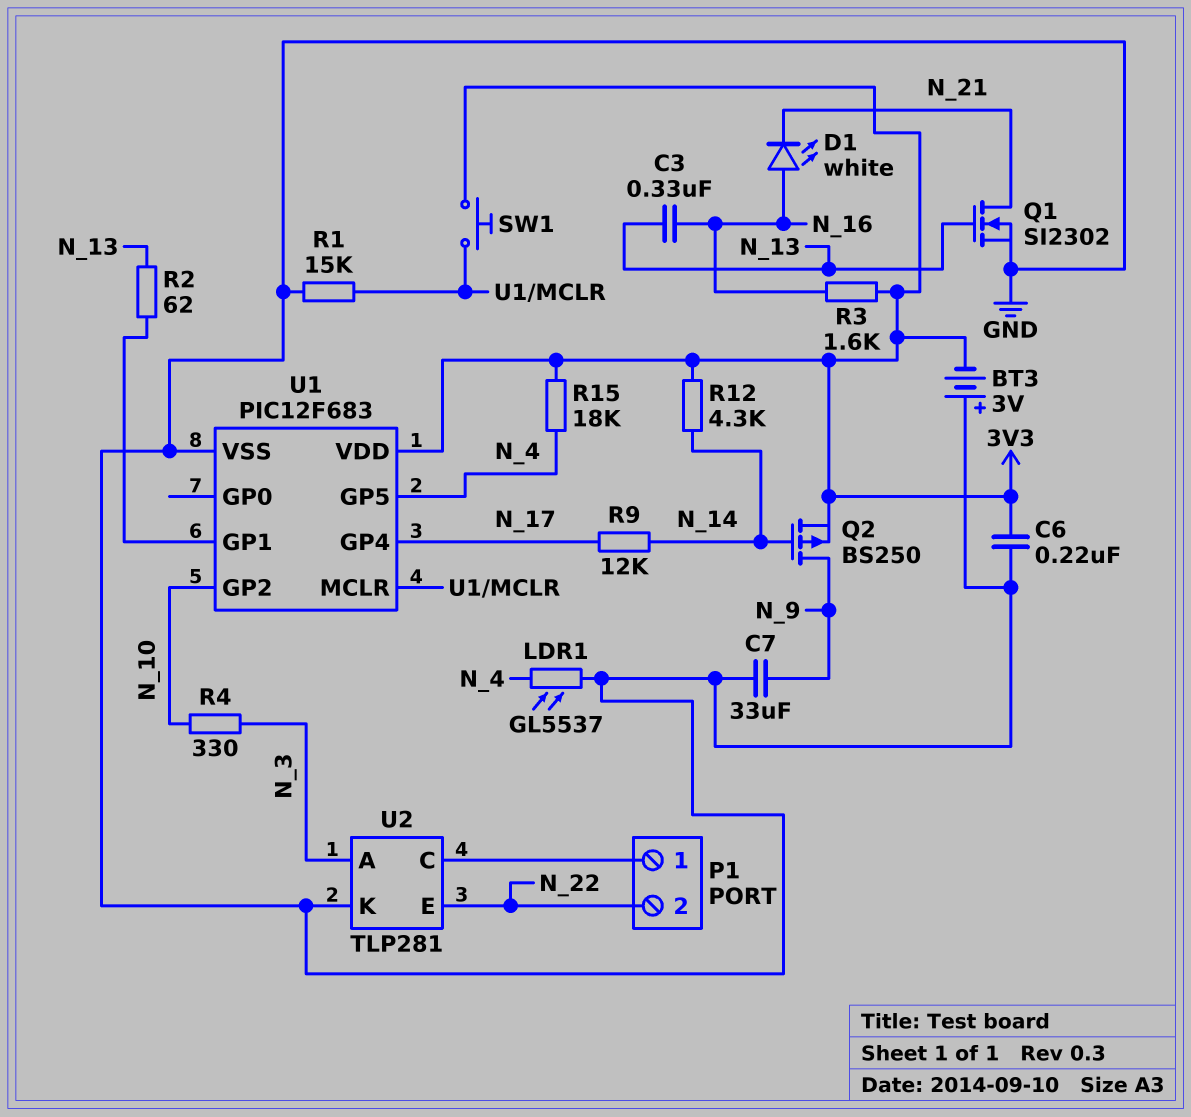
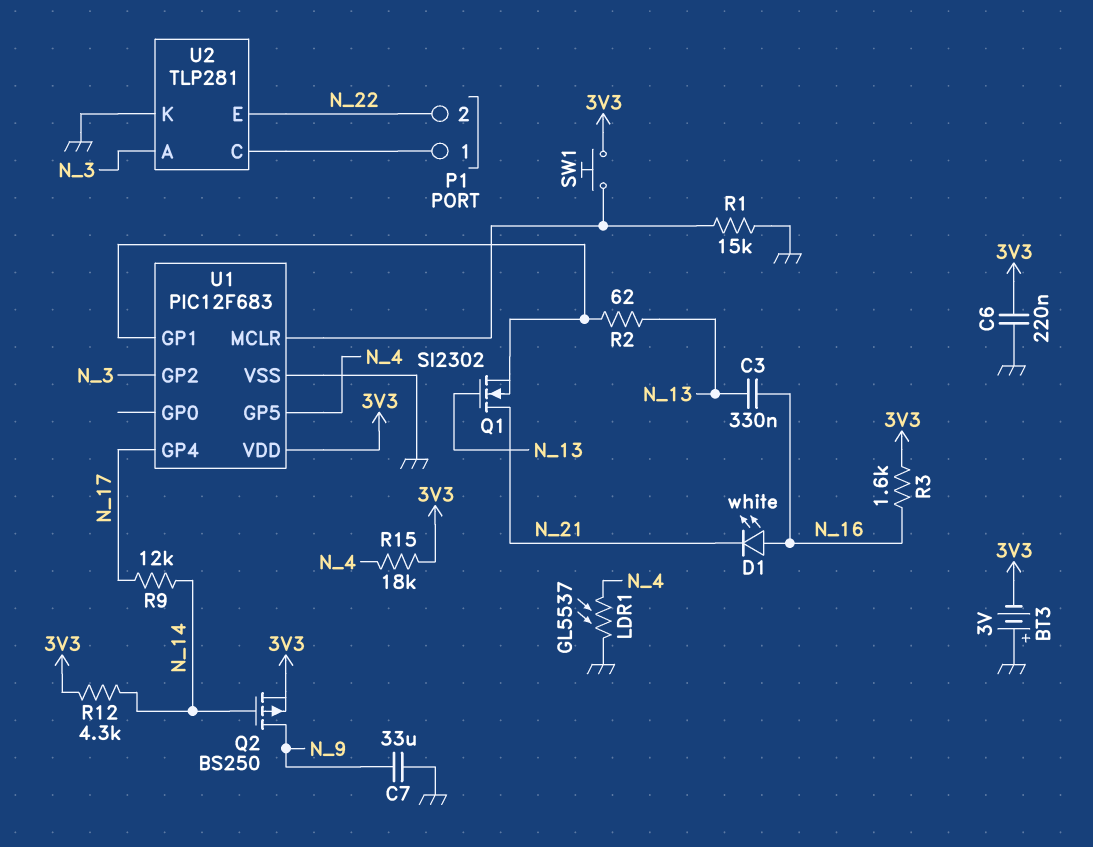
Q1: NMOS SI2302 (G N_13, D N_21, S GND) -> NMOS SI2302 (G N_13, D N_21, S U1/GP1)
R4: 330 (N_3, N_10) -> none
U1 pin GP2: N_10 -> N_3

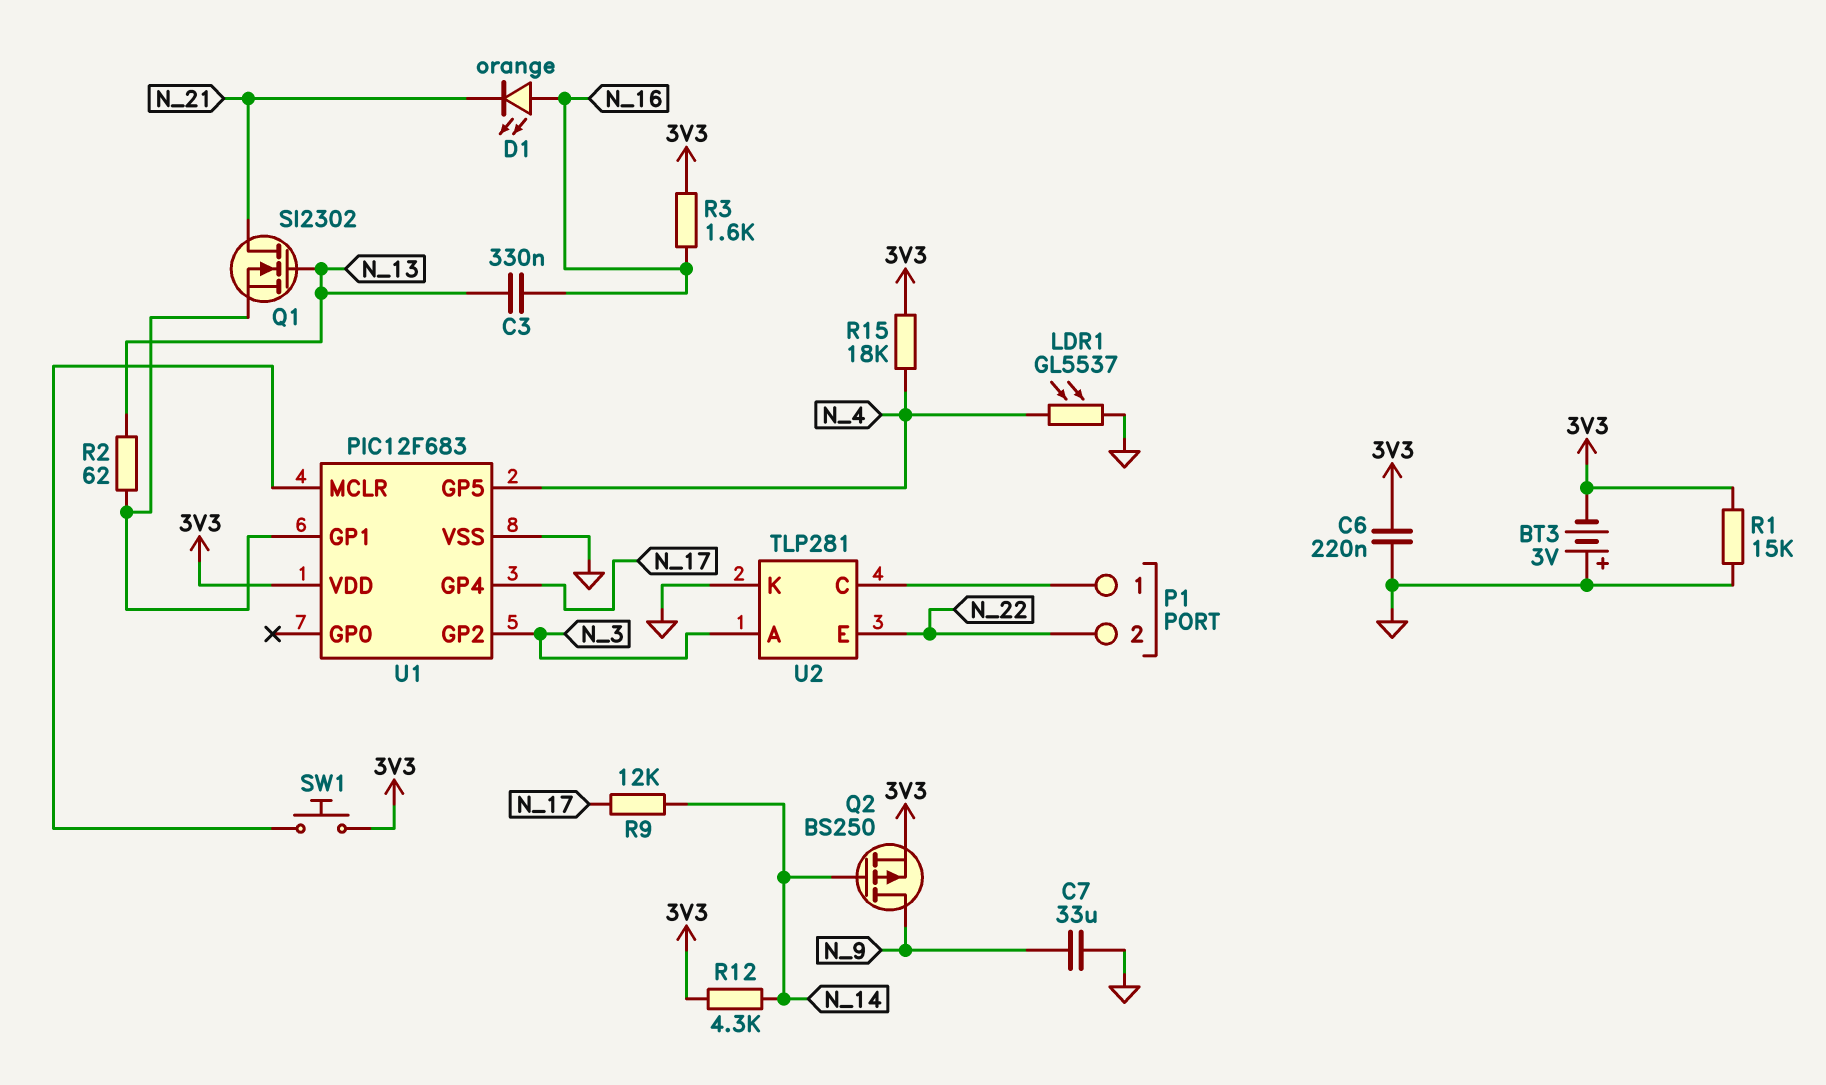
D1: LED white (A N_16, K N_21) -> LED orange (A N_16, K N_21)
R1: 15k (GND, U1/MCLR) -> 15k (3V3, GND)

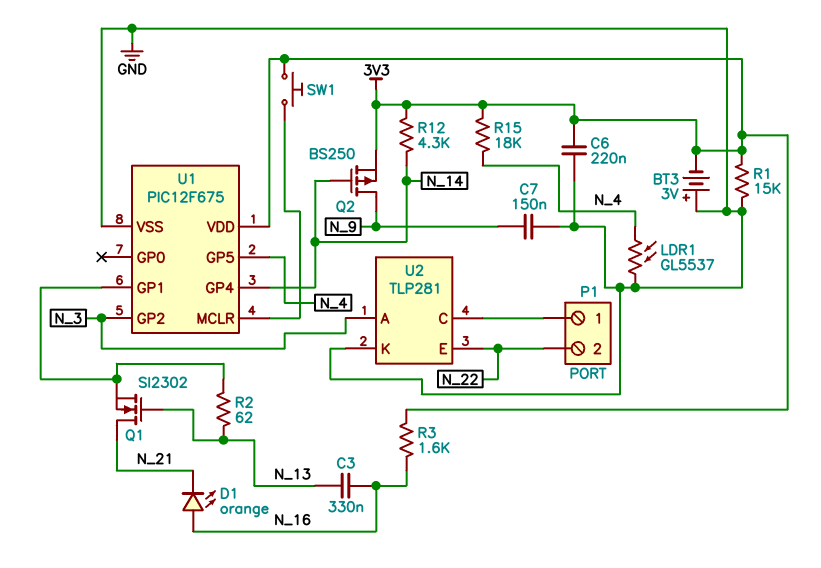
C7: 33uF (GND, N_9) -> 150nF (GND, N_9)
R9: 12k (N_14, N_17) -> none
U1: PIC12F683 -> PIC12F675
U1 pin GP4: N_17 -> N_14

